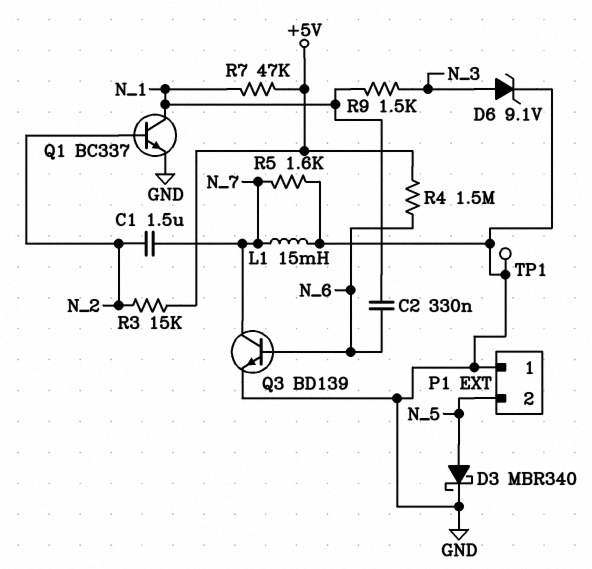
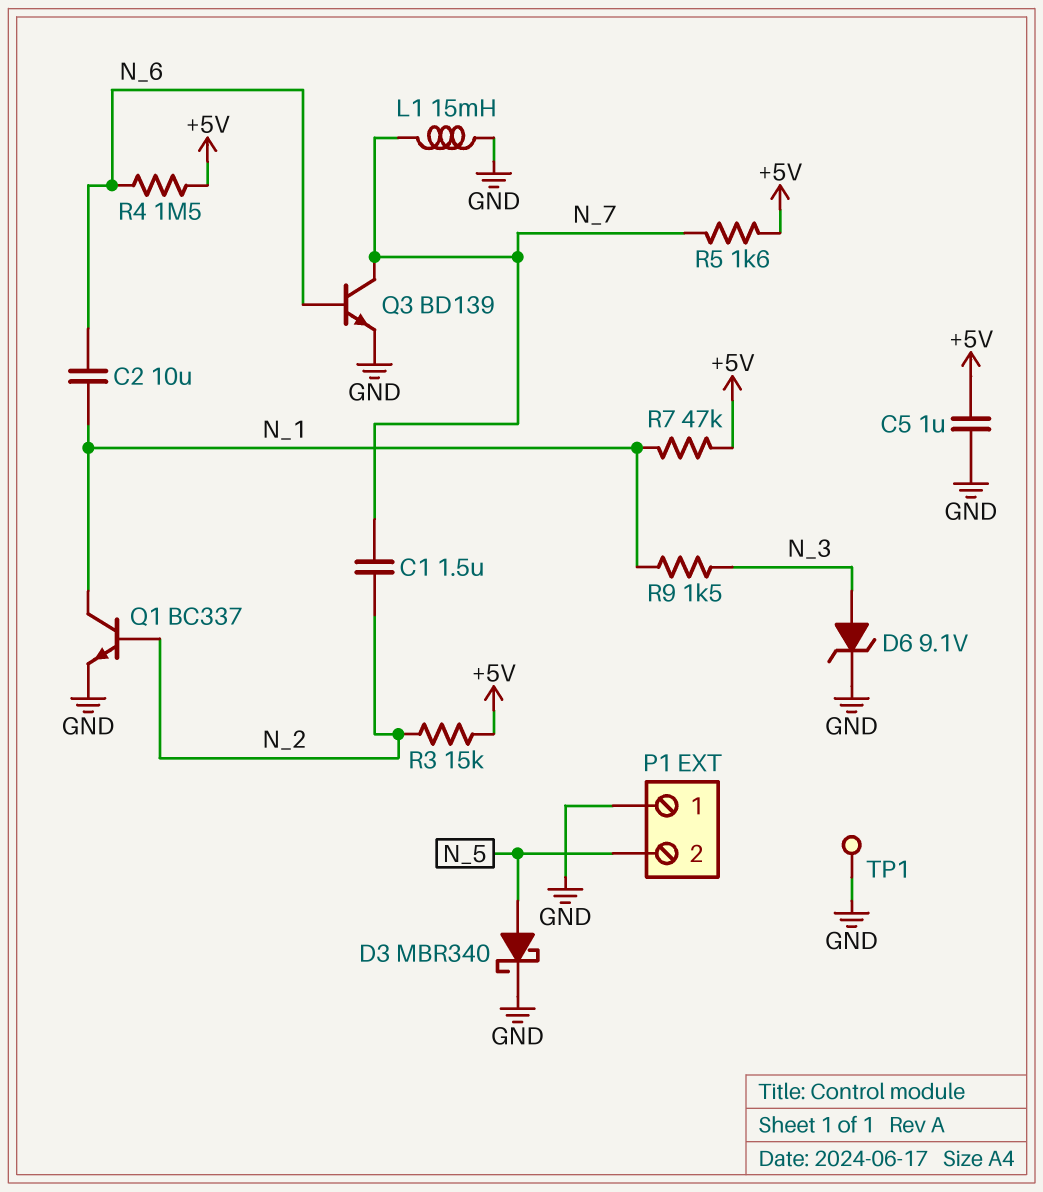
C2: 330nF (N_1, N_6) -> 10uF (N_1, N_6)
C5: none -> 1uF (+5V, GND)
R5: 1.6k (GND, N_7) -> 1.6k (+5V, N_7)

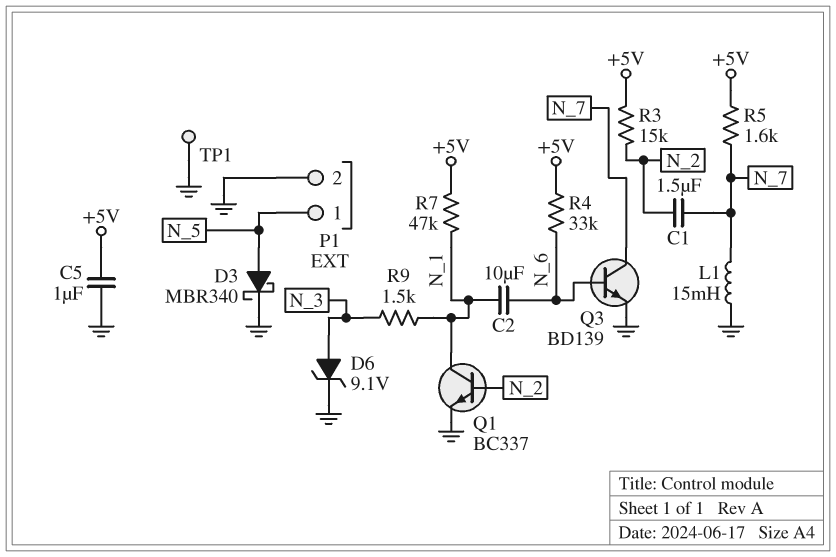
P1 pin 1: GND -> N_5
P1 pin 2: N_5 -> GND
R4: 1.5M (+5V, N_6) -> 33k (+5V, N_6)

